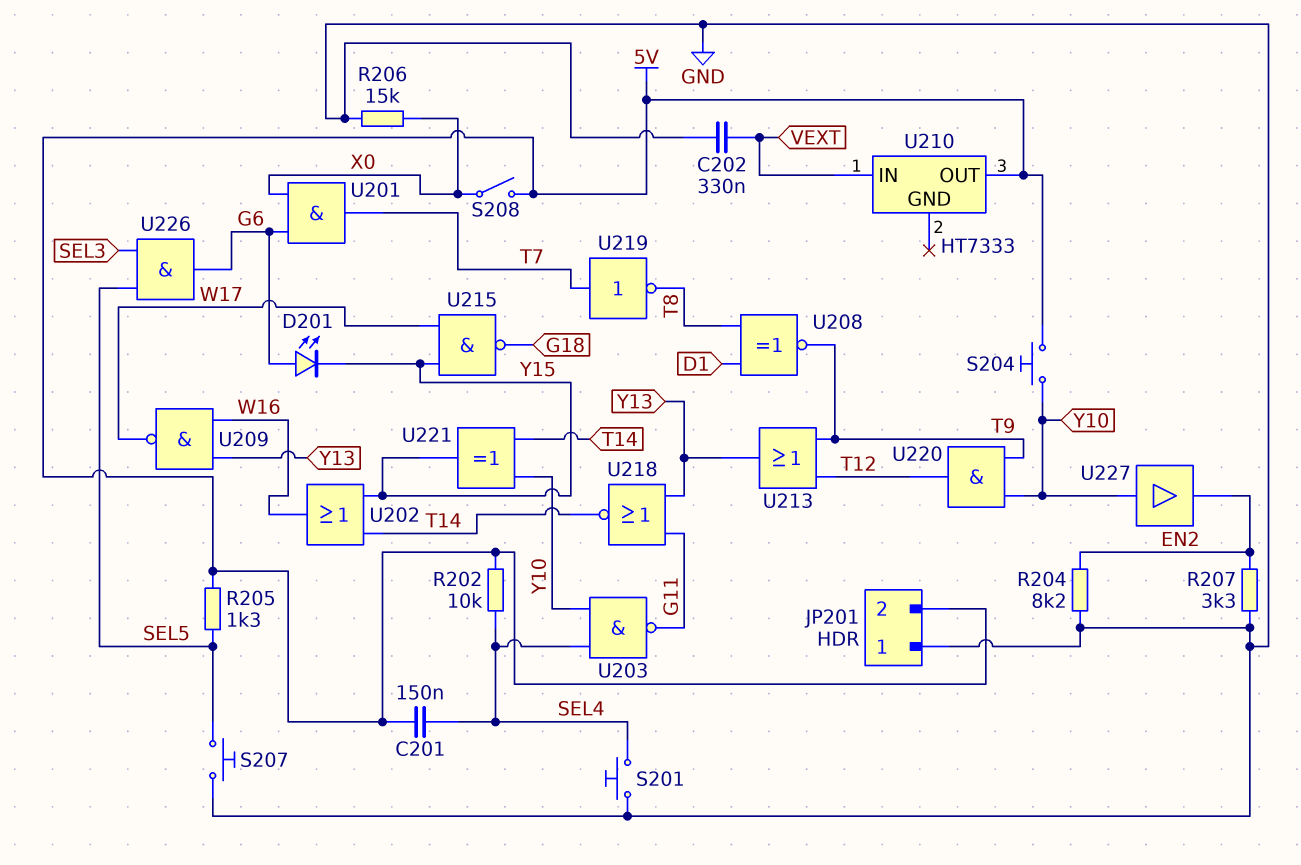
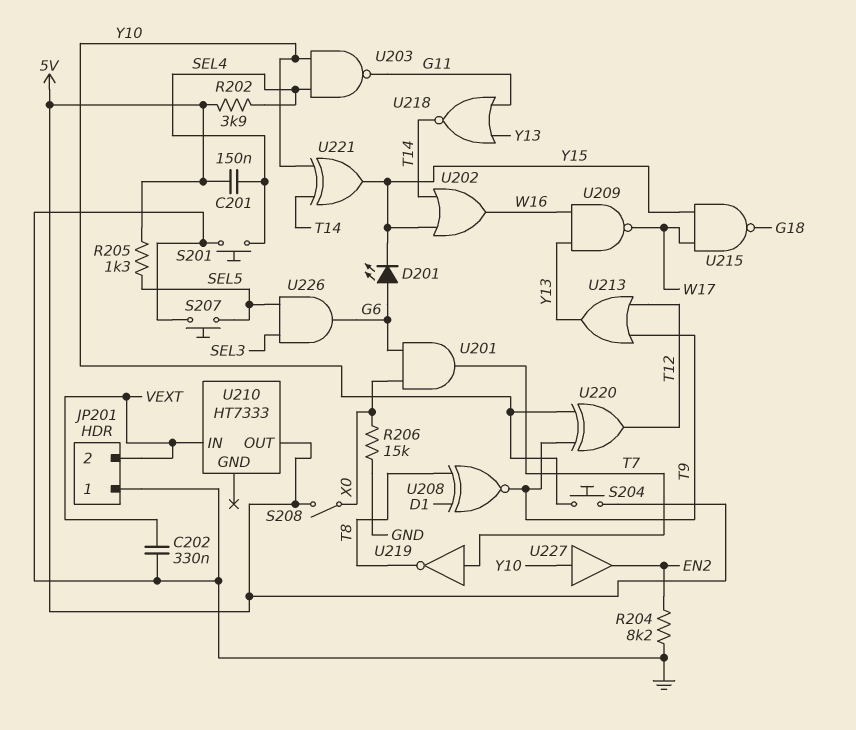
JP201 pin 2: 5V -> VEXT
R202: 10k (5V, SEL4) -> 3.9k (5V, SEL4)
R207: 3.3k (EN2, GND) -> none
U220: AND (in T9, in Y10, out T12) -> XOR (in T9, in Y10, out T12)

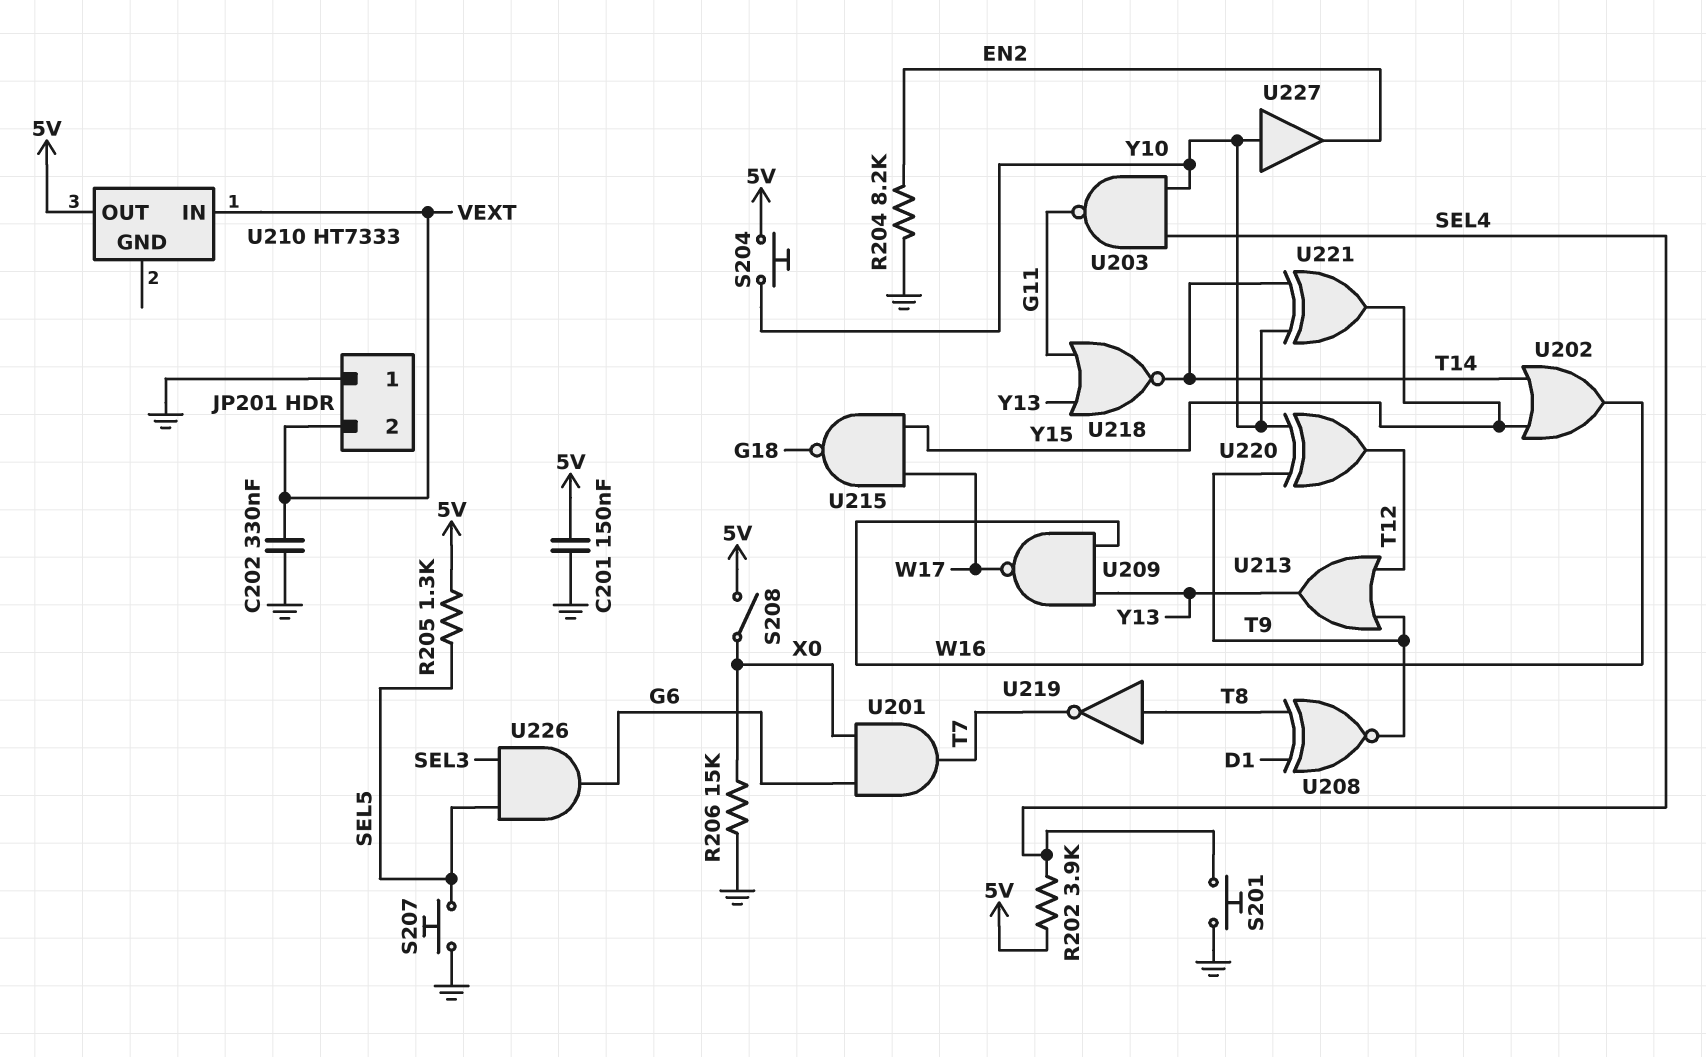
C201: 150nF (5V, SEL4) -> 150nF (5V, GND)
D201: LED (A G6, K Y15) -> none
U219: NOT (in T7, out T8) -> NOT (in T8, out T7)

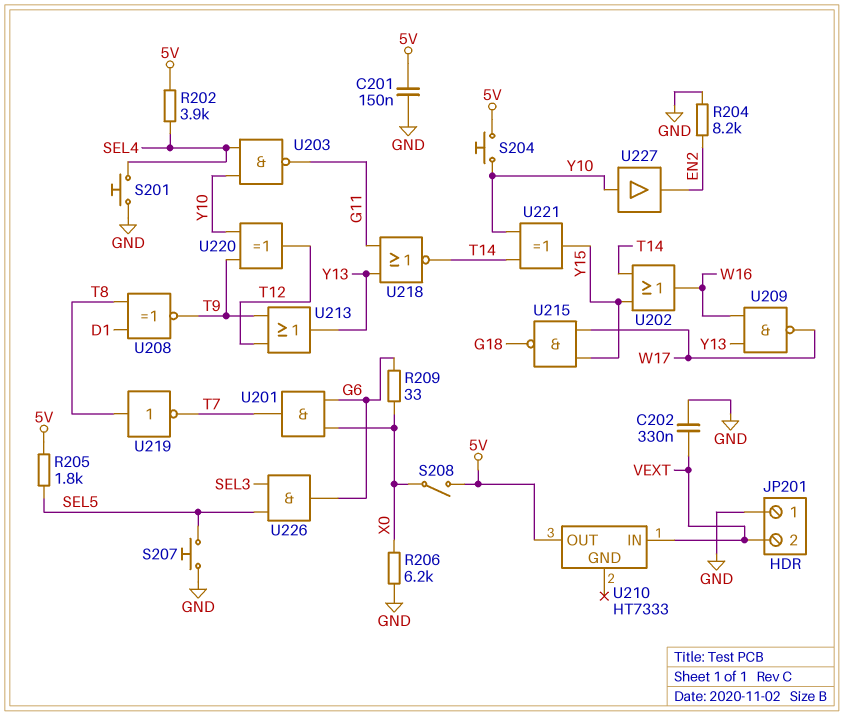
R205: 1.3k (5V, SEL5) -> 1.8k (5V, SEL5)
R206: 15k (GND, X0) -> 6.2k (GND, X0)
R209: none -> 33 (G6, X0)

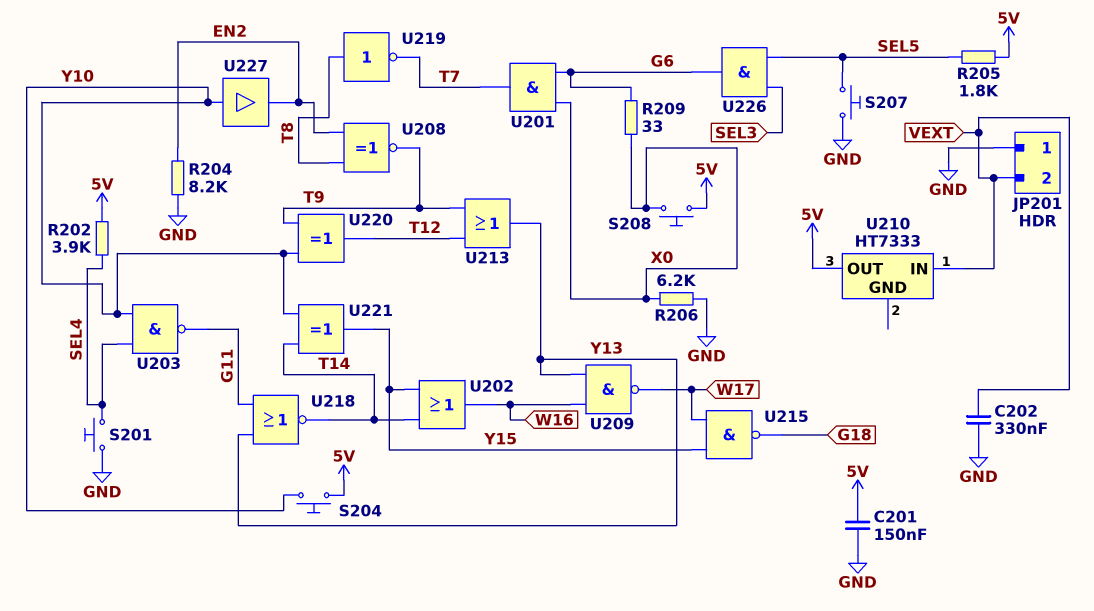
S208: switch (5V, X0) -> button (5V, X0)
U208: XNOR (in D1, in T8, out T9) -> XNOR (in EN2, in T8, out T9)

